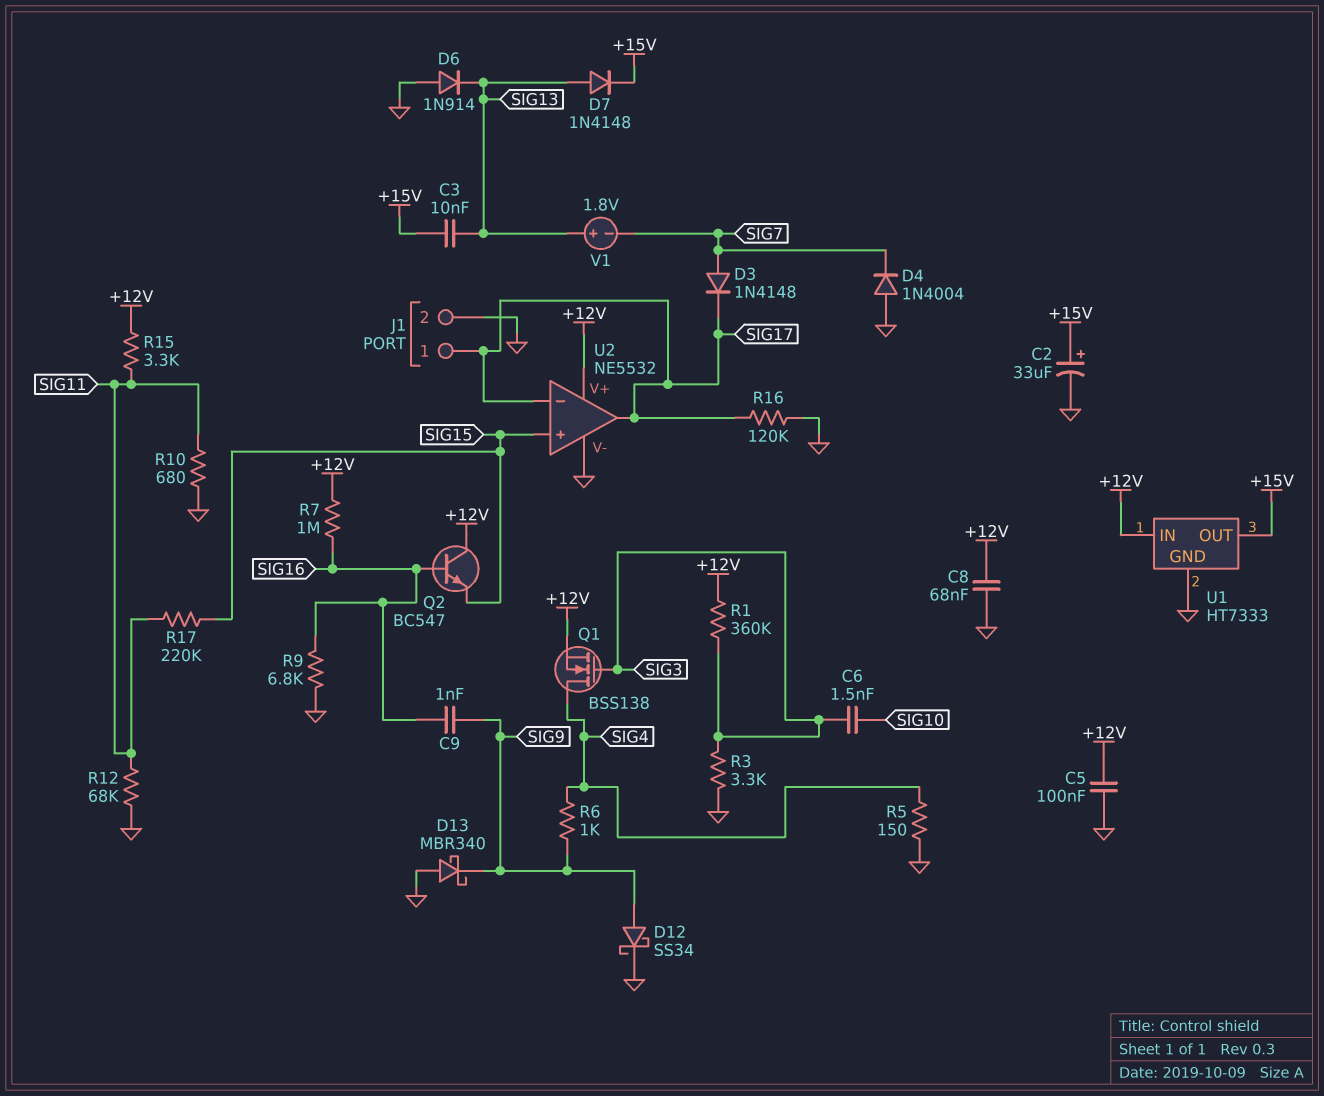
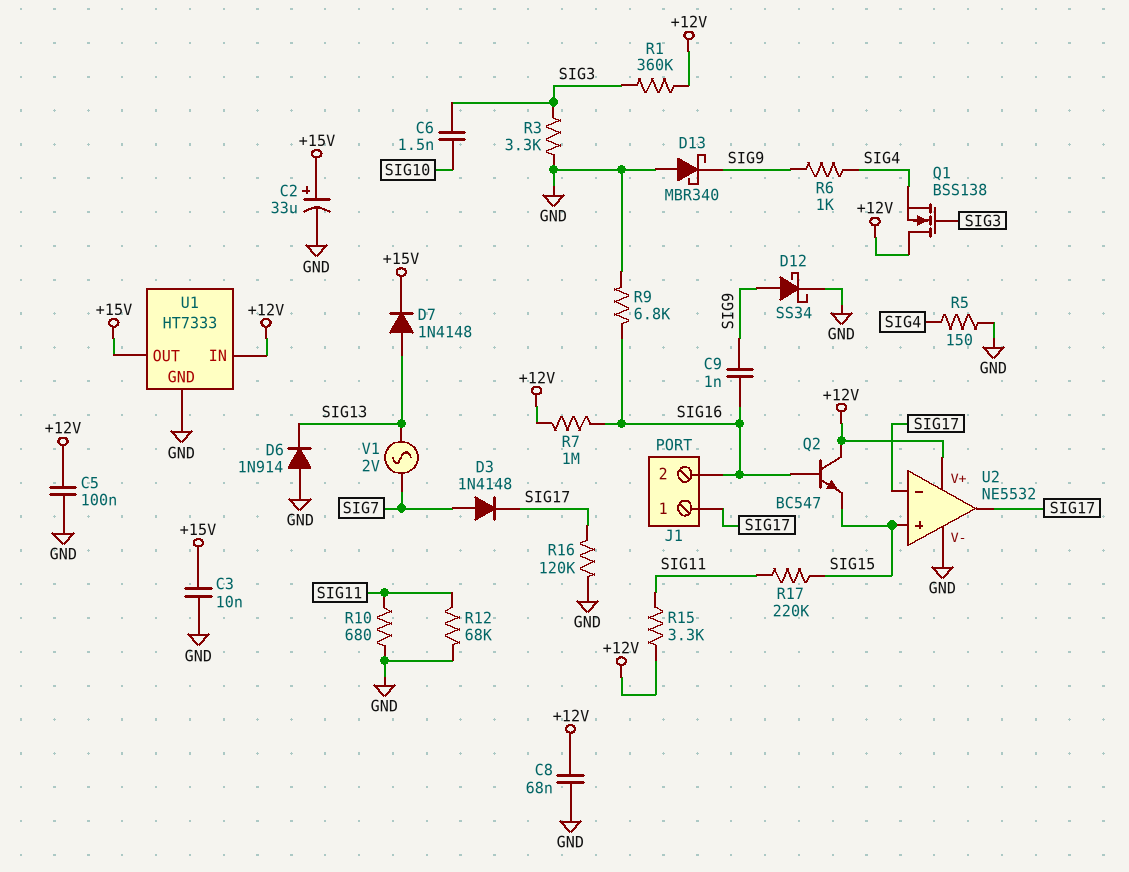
C3: 10nF (+15V, SIG13) -> 10nF (+15V, GND)
D4: diode 1N4004 (A GND, K SIG7) -> none
J1 pin 2: GND -> SIG16
Q1: NMOS BSS138 (G SIG3, D SIG4, S +12V) -> NMOS BSS138 (G SIG3, D +12V, S SIG4)
V1: 1.8V (plus SIG13, minus SIG7) -> AC 2V (SIG7, SIG13)

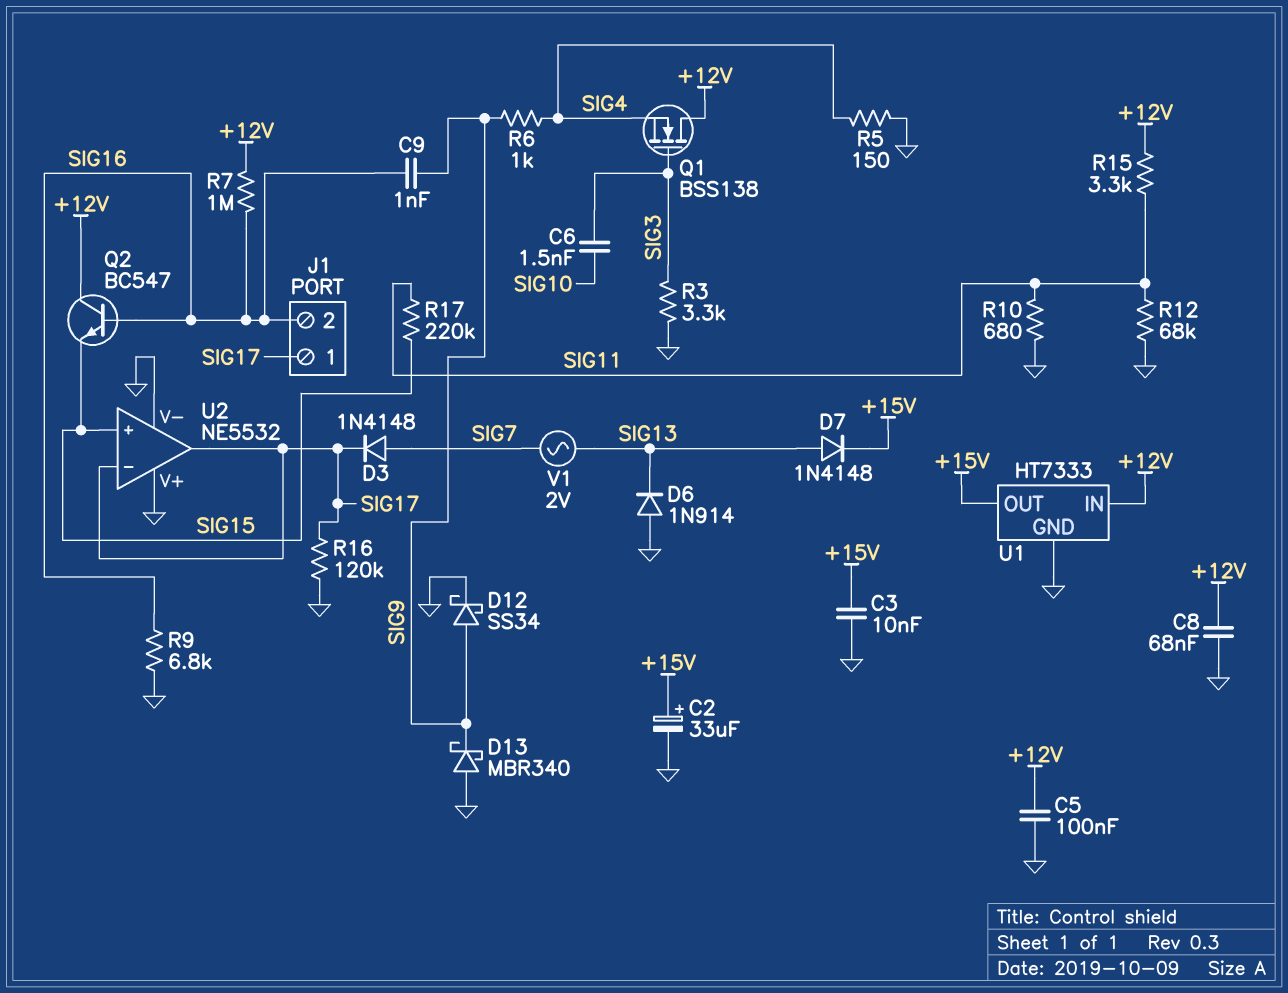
R1: 360k (+12V, SIG3) -> none
U2 pin V+: +12V -> GND

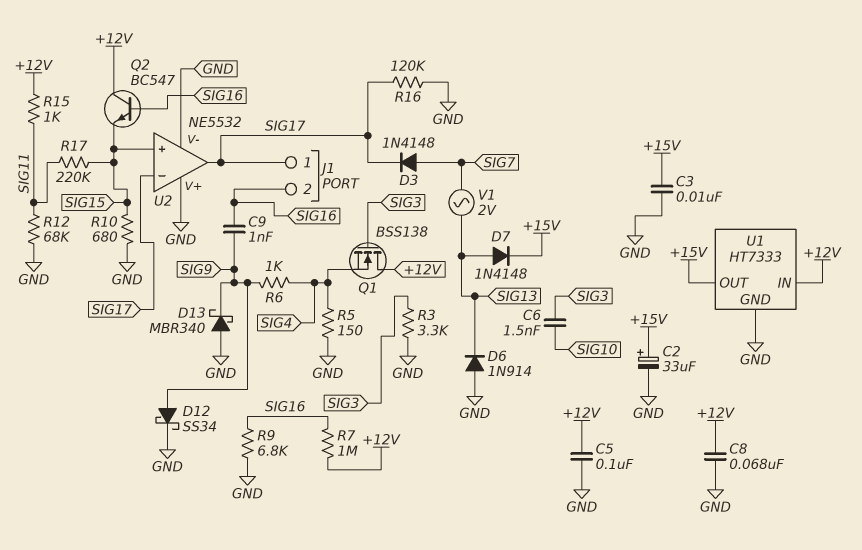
R10: 680 (GND, SIG11) -> 680 (GND, SIG15)
R15: 3.3k (+12V, SIG11) -> 1k (+12V, SIG11)

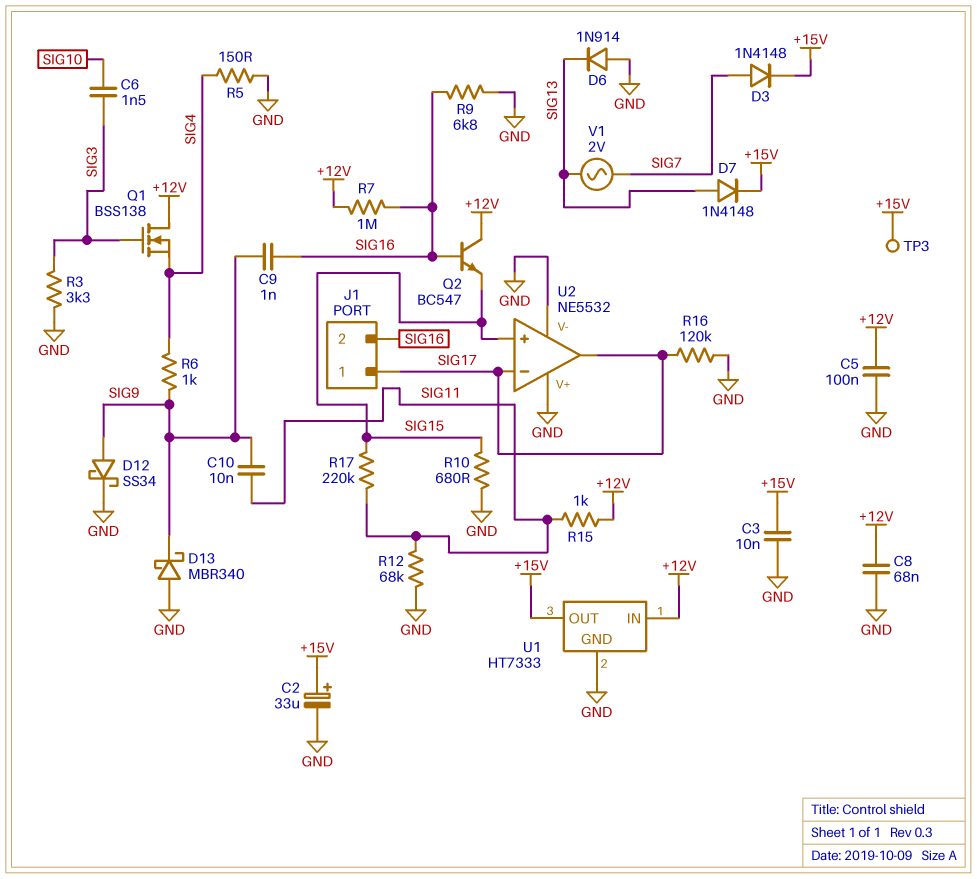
C10: none -> 10nF (SIG9, SIG11)
D3: diode 1N4148 (A SIG7, K SIG17) -> diode 1N4148 (A SIG7, K +15V)
TP3: none -> test point (+15V)

